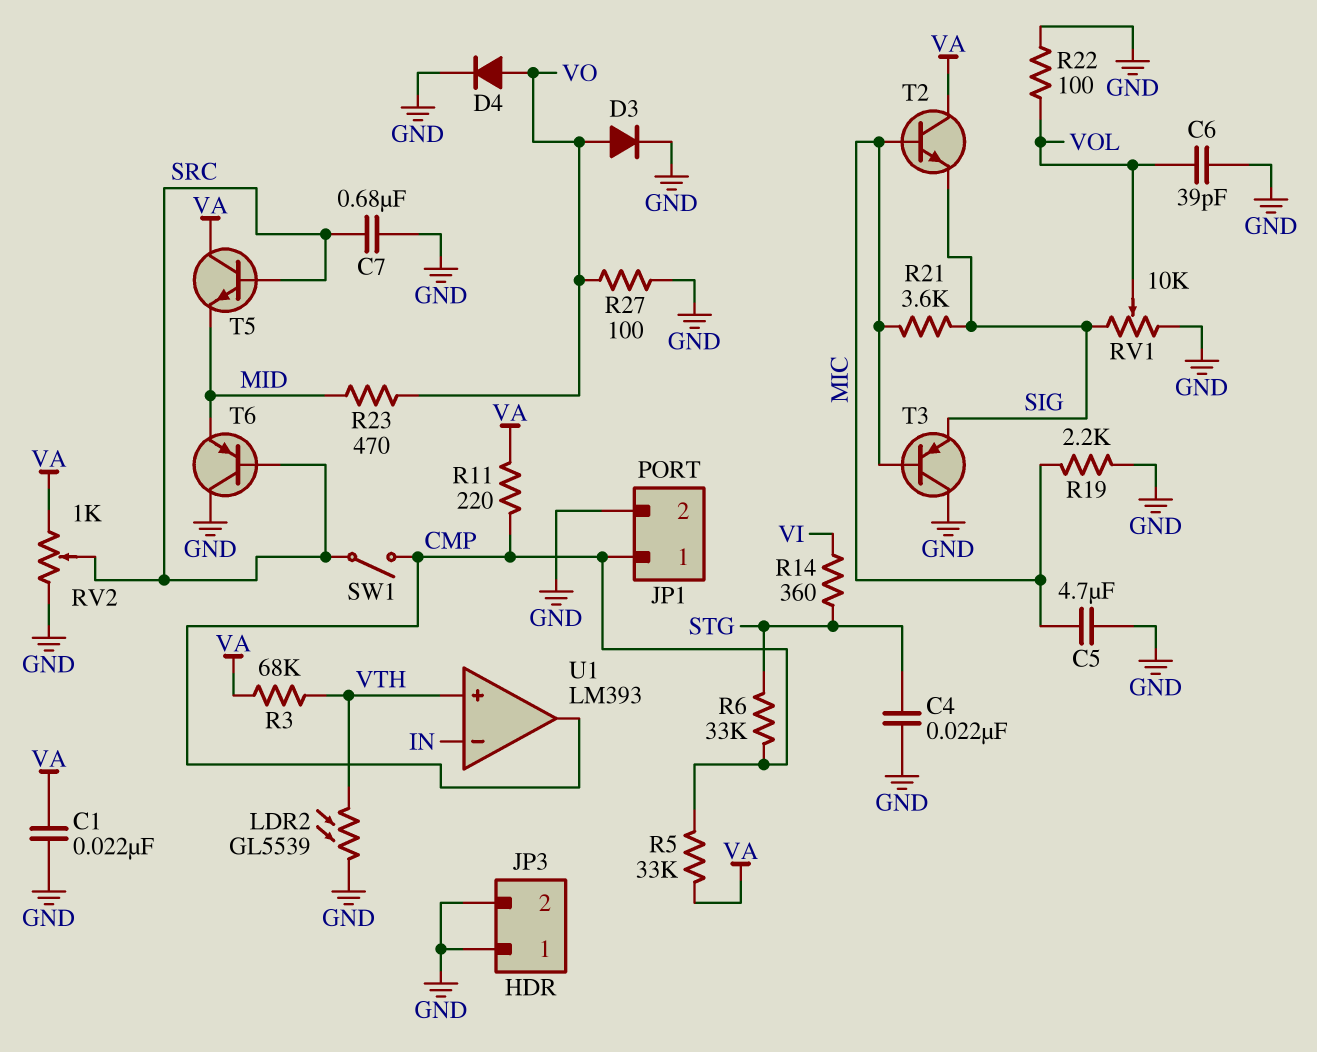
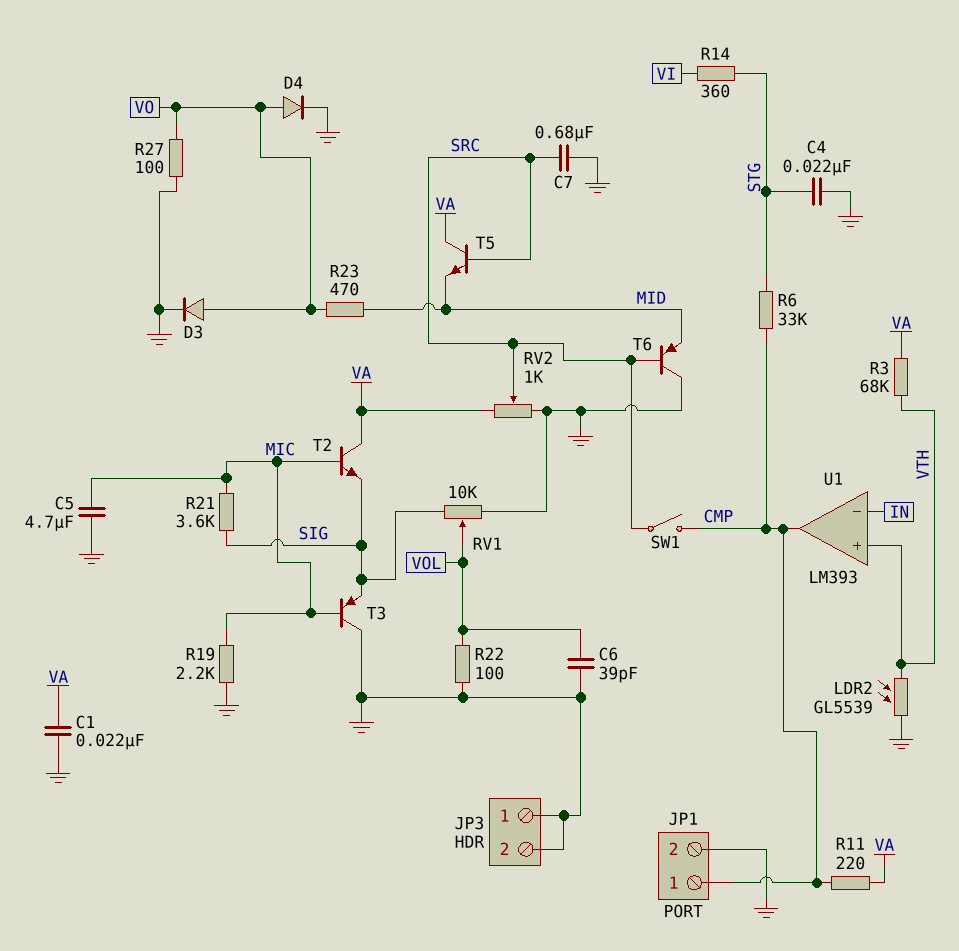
R5: 33k (CMP, VA) -> none

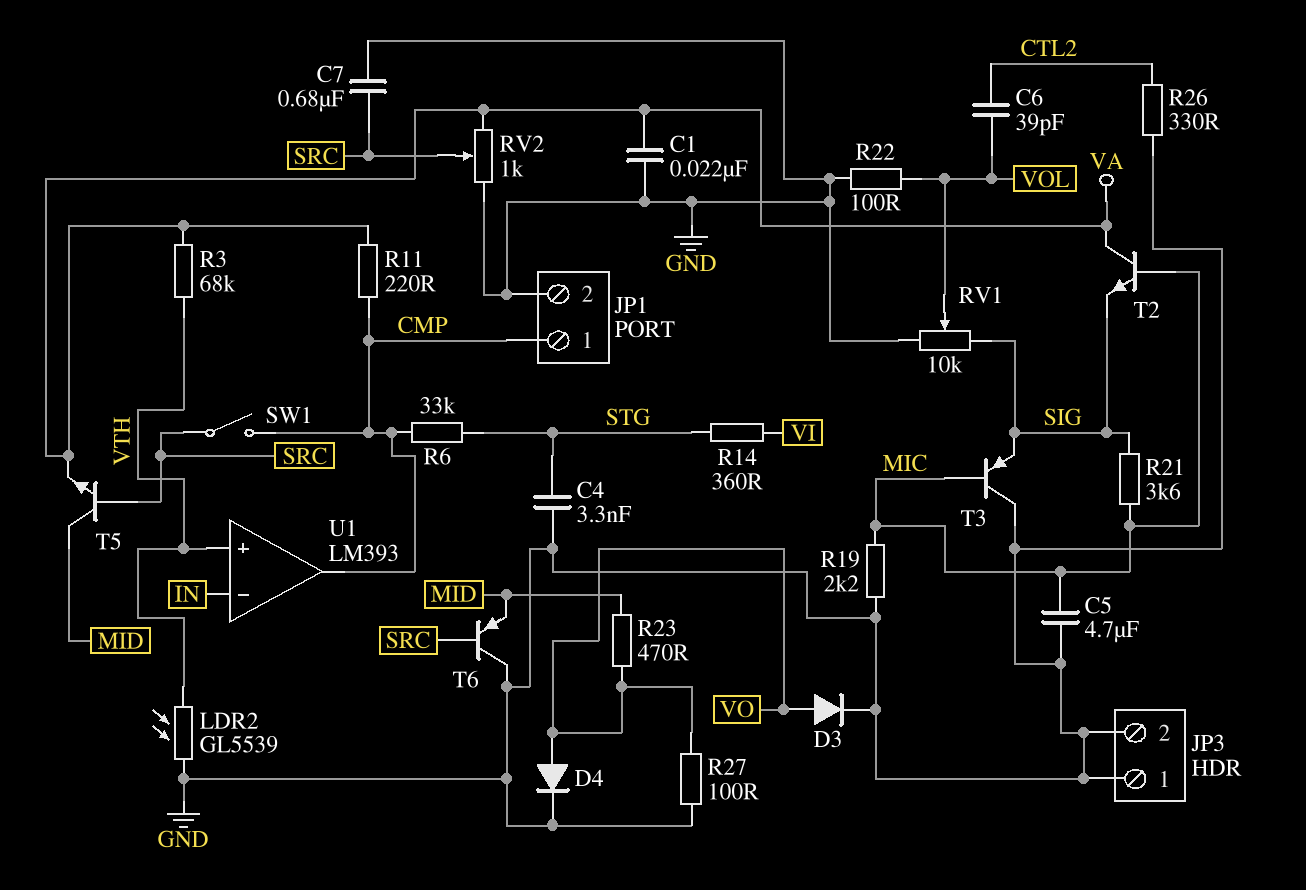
C4: 22nF (GND, STG) -> 3.3nF (GND, STG)
C6: 39pF (GND, VOL) -> 39pF (CTL2, VOL)
R26: none -> 330 (CTL2, GND)
T5: NPN (B SRC, C VA, E MID) -> NPN (B SRC, C MID, E VA)

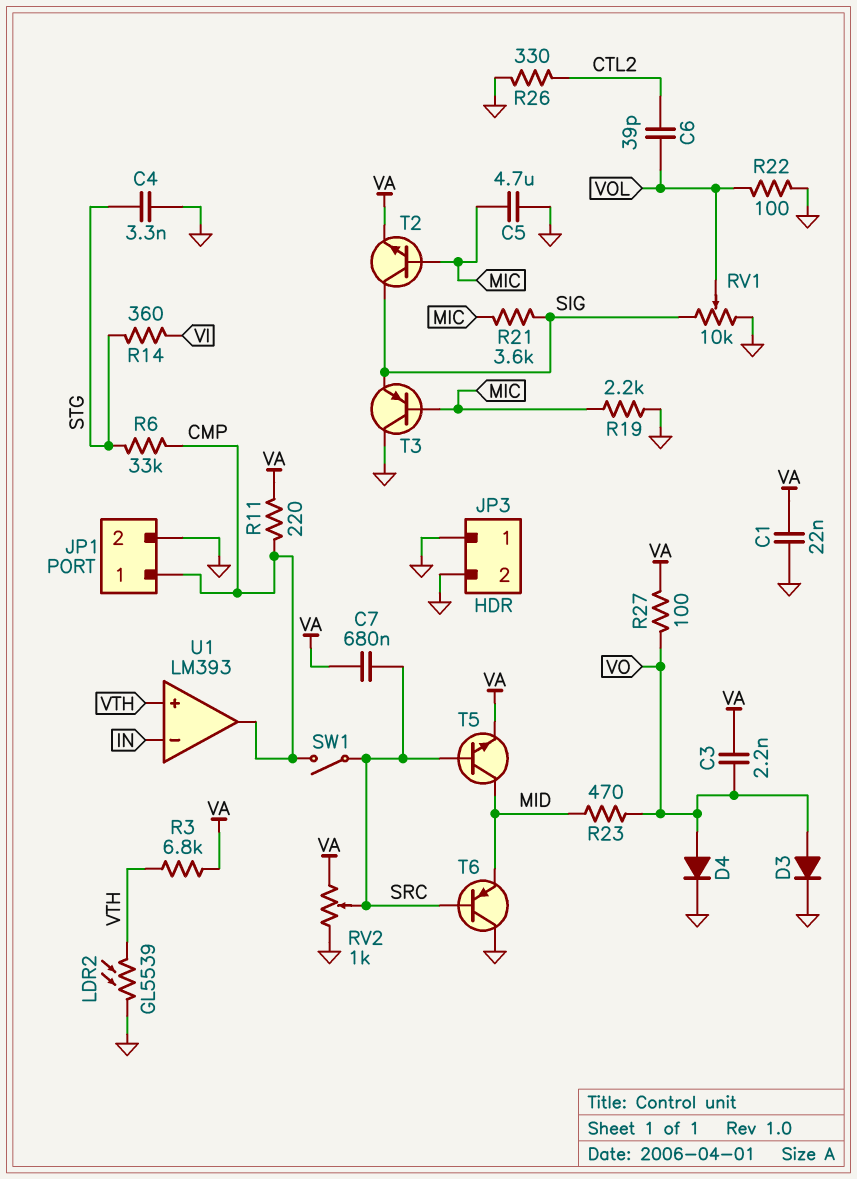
C3: none -> 2.2nF (VA, VO)
C7: 680nF (GND, SRC) -> 680nF (SRC, VA)
R3: 68k (VA, VTH) -> 6.8k (VA, VTH)
R27: 100 (GND, VO) -> 100 (VA, VO)
T2: NPN (B MIC, C VA, E SIG) -> NPN (B MIC, C SIG, E VA)

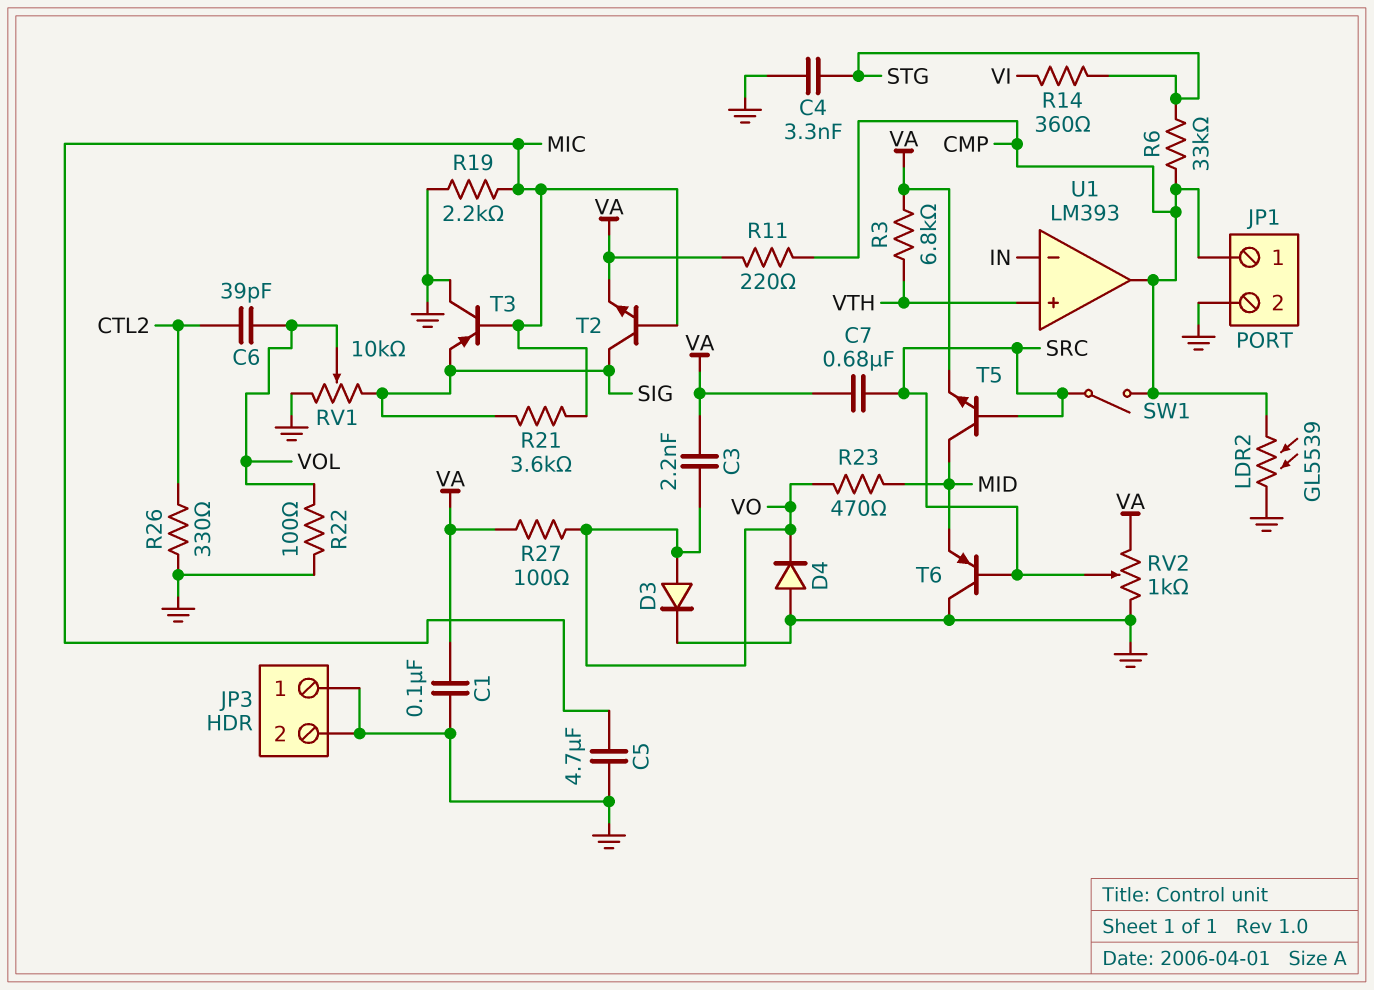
C1: 22nF (GND, VA) -> 100nF (GND, VA)
D4: diode (A VO, K GND) -> diode (A GND, K VO)
LDR2: GL5539 (GND, VTH) -> GL5539 (CMP, GND)

